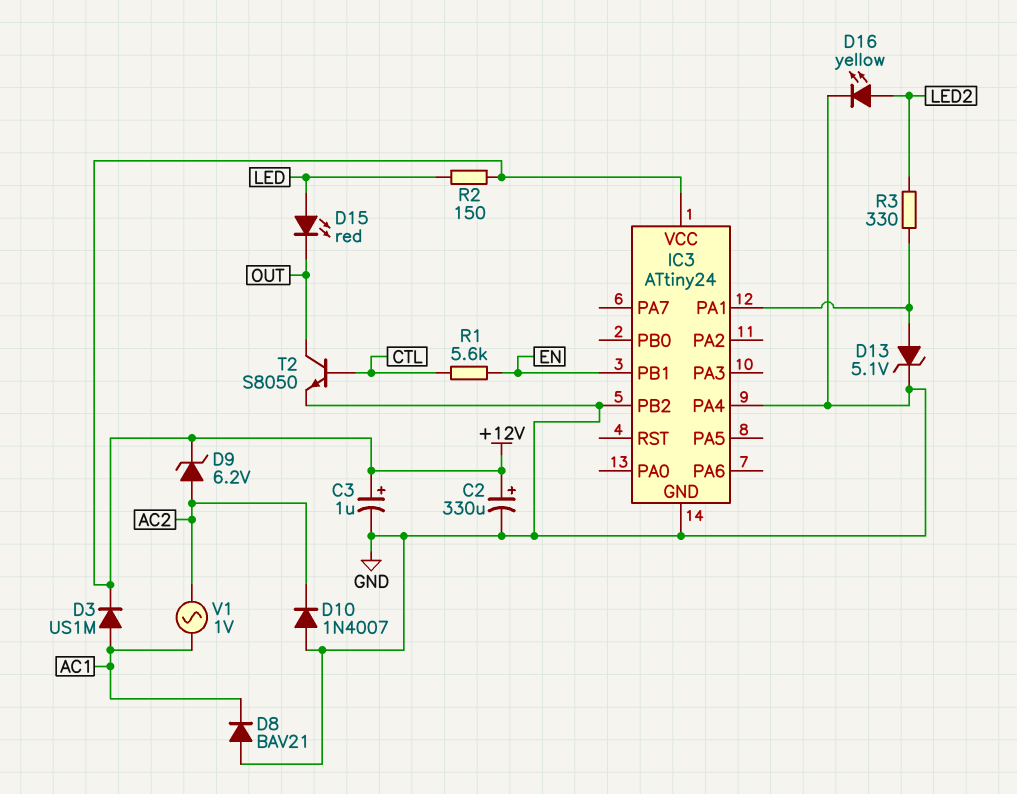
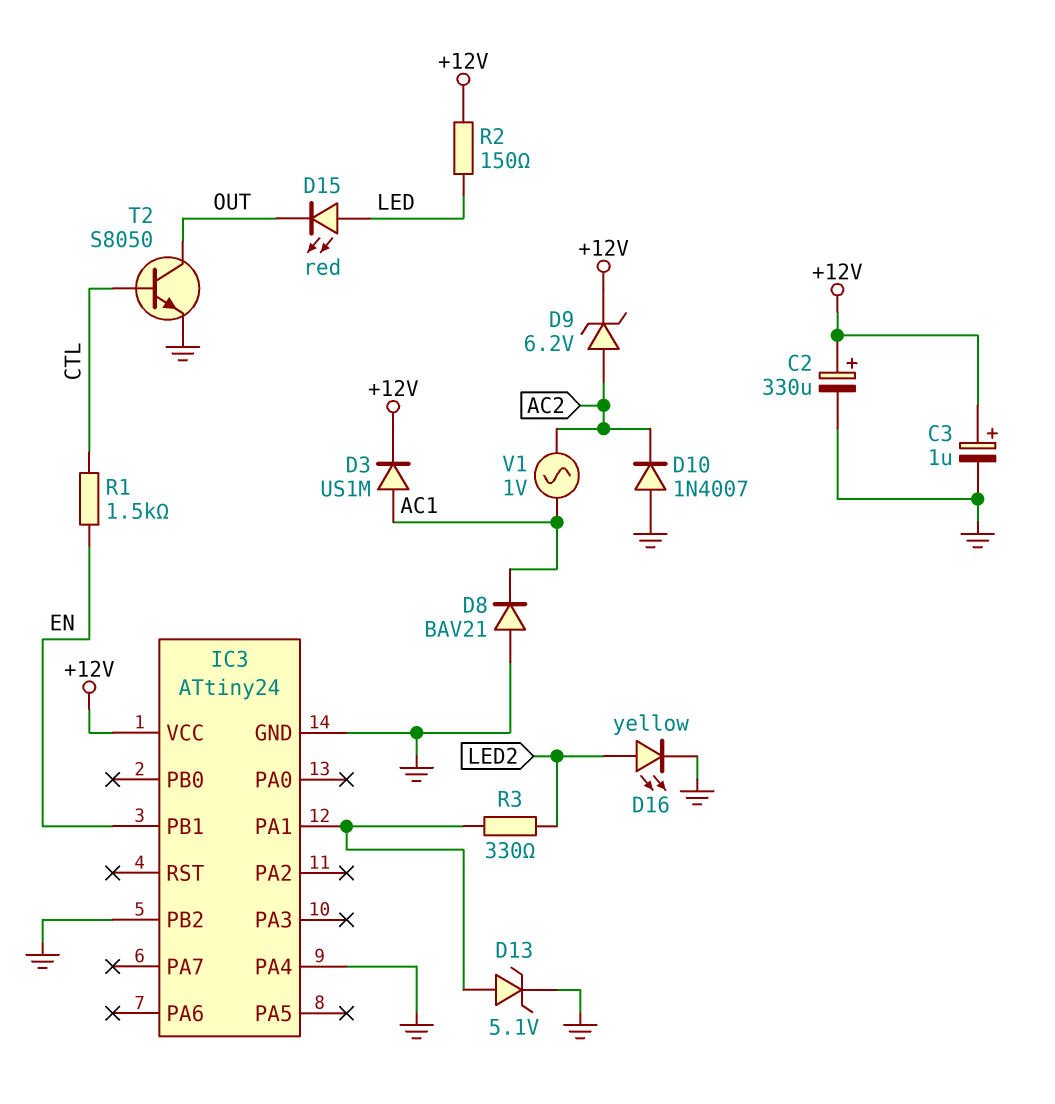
R1: 5.6k (CTL, EN) -> 1.5k (CTL, EN)

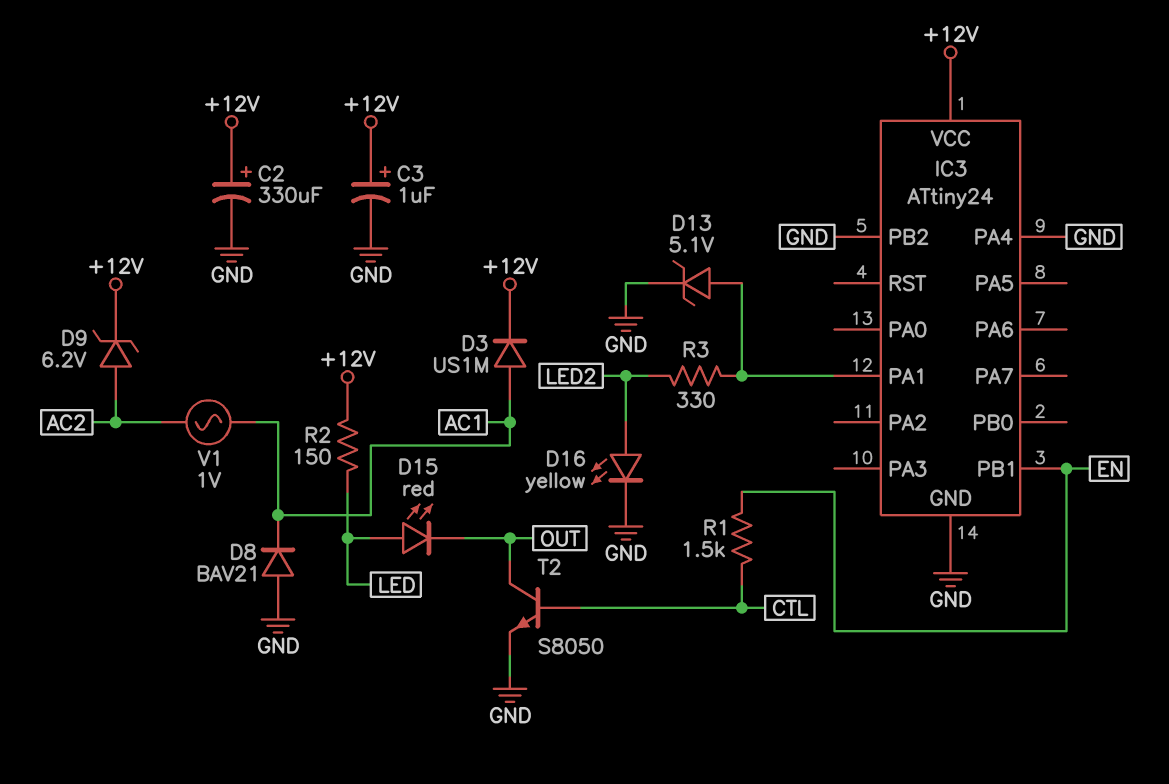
D10: diode 1N4007 (A GND, K AC2) -> none

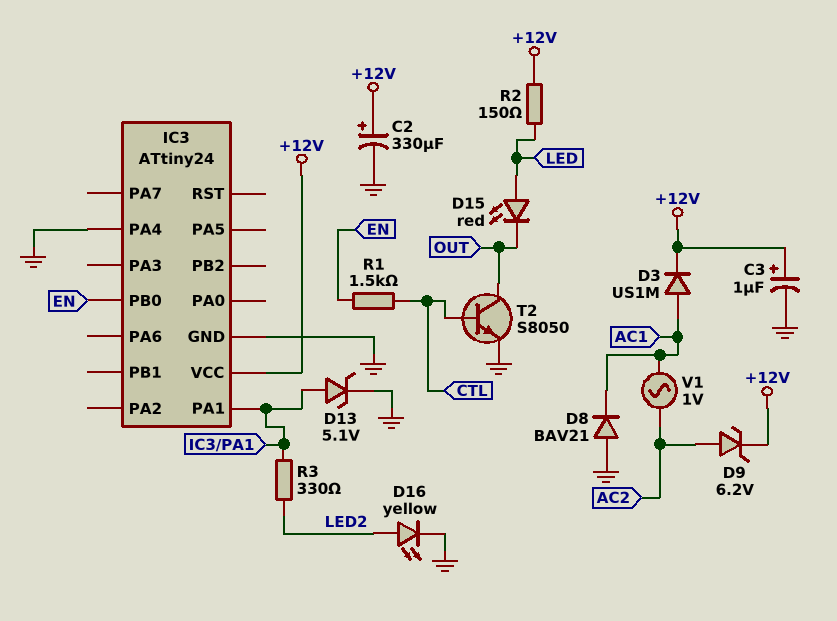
IC3 pin PB0: none -> EN
IC3 pin PB1: EN -> none
IC3 pin PB2: GND -> none

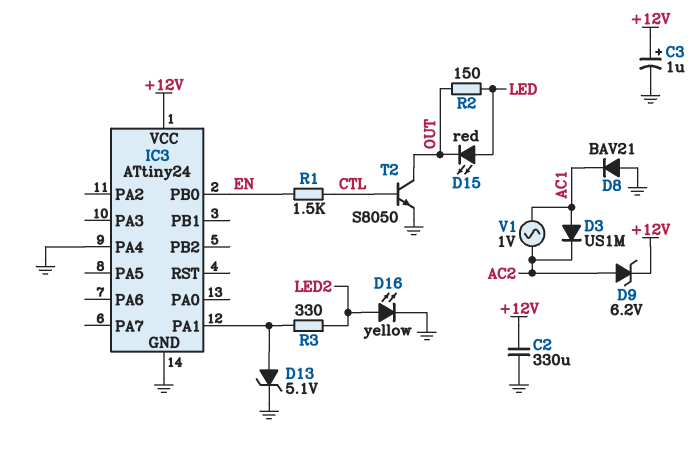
C2: 330uF (plus +12V, minus GND) -> 330uF (+12V, GND)
D3: diode US1M (A AC1, K +12V) -> diode US1M (A AC1, K AC2)
R2: 150 (+12V, LED) -> 150 (LED, OUT)

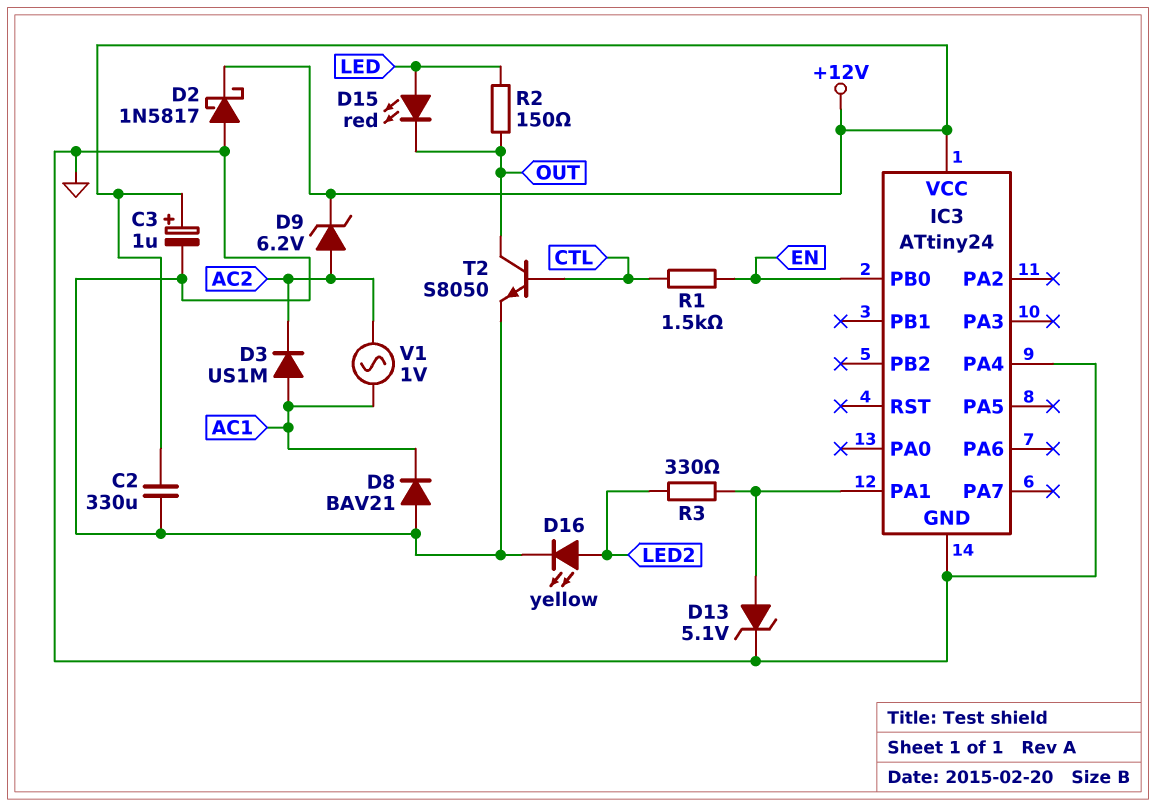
D2: none -> schottky 1N5817 (A GND, K +12V)

